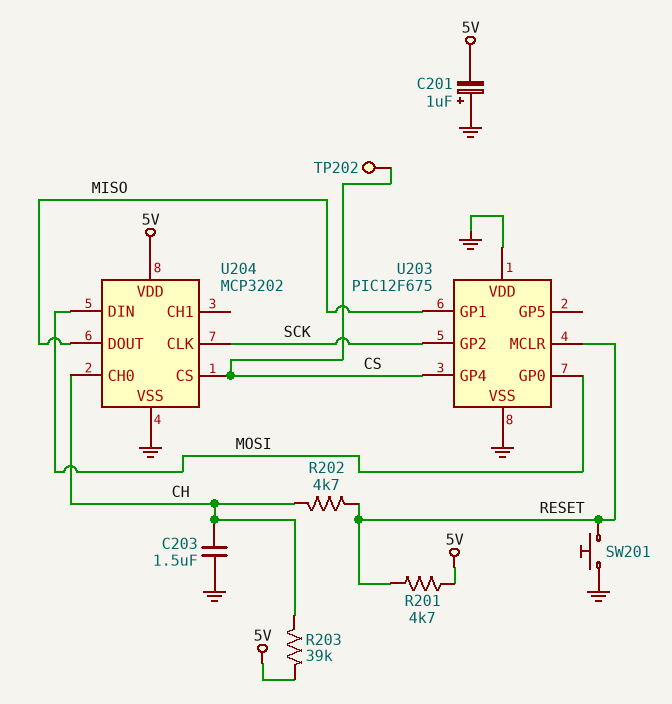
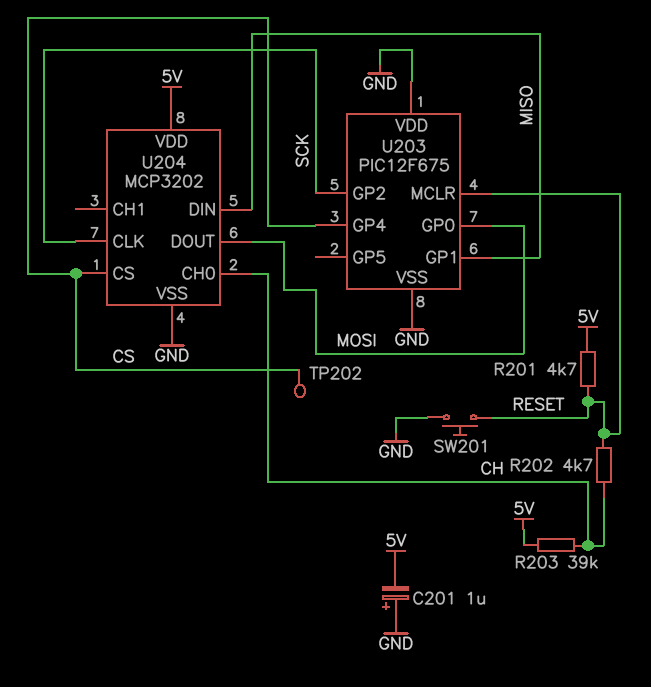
C203: 1.5uF (CH, GND) -> none
U204 pin DIN: MOSI -> MISO
U204 pin DOUT: MISO -> MOSI

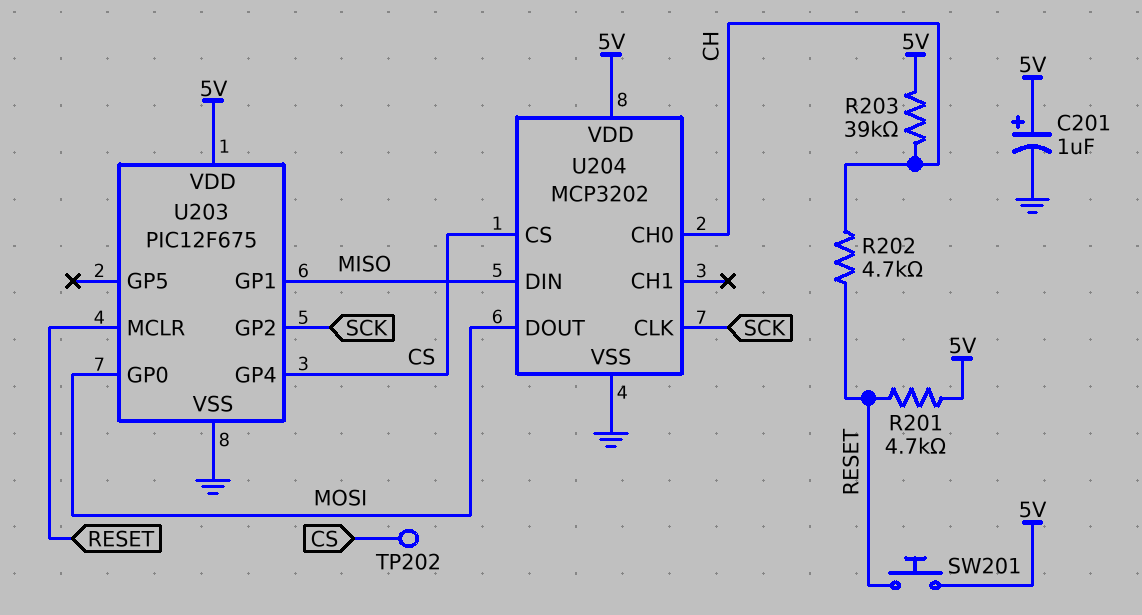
C201: 1uF (plus GND, minus 5V) -> 1uF (plus 5V, minus GND)
SW201: button (GND, RESET) -> button (5V, RESET)
U203 pin VDD: GND -> 5V

